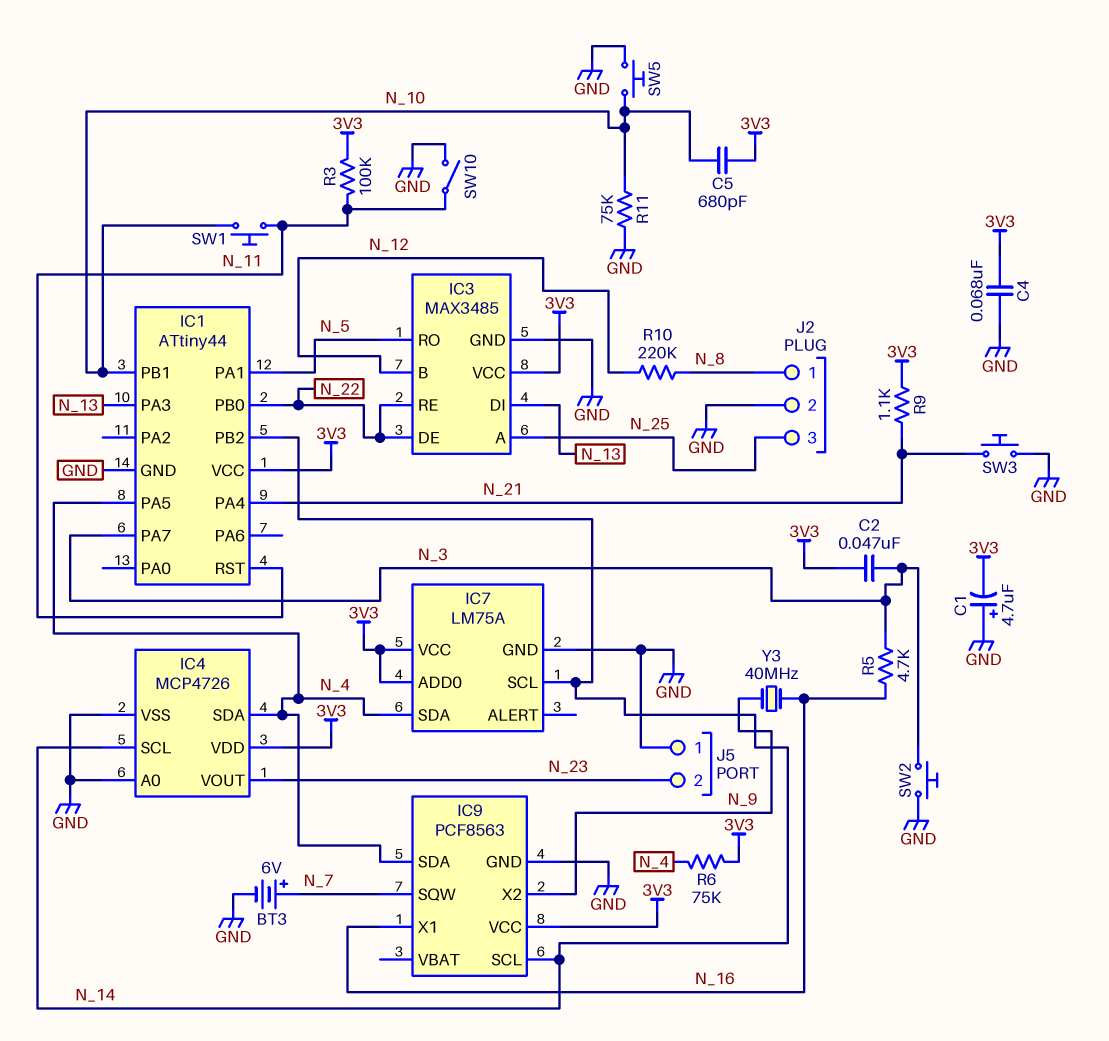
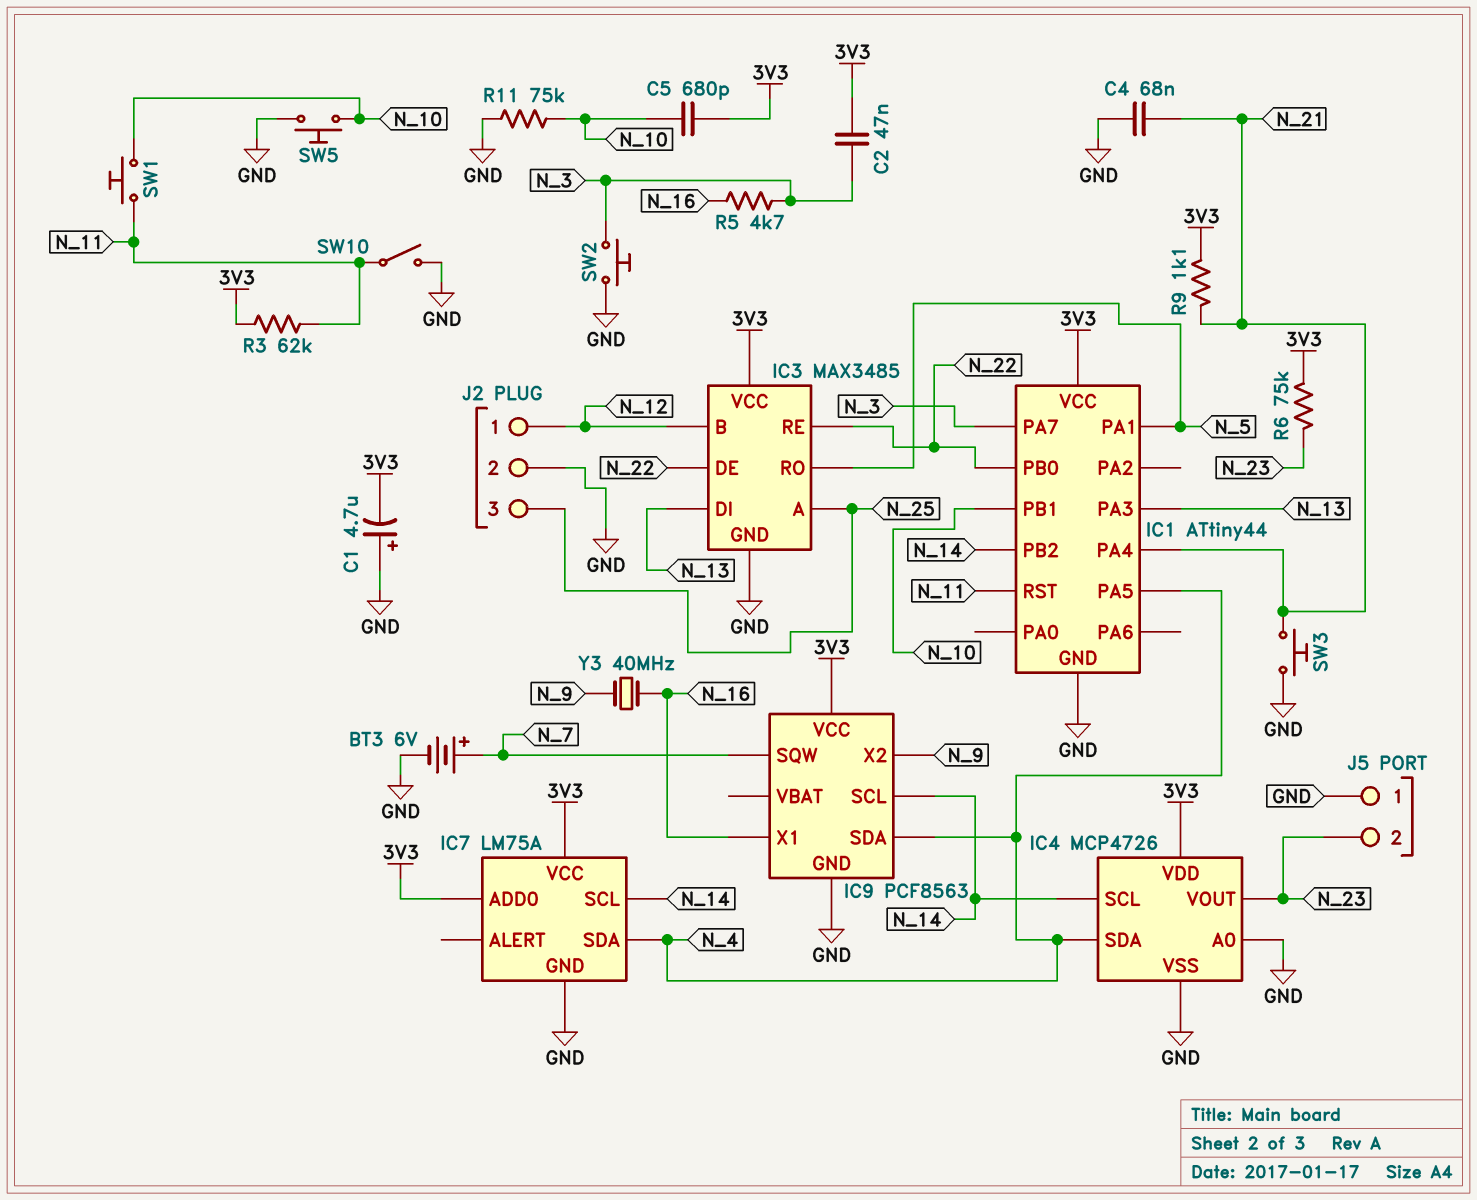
C4: 68nF (3V3, GND) -> 68nF (GND, N_21)
J2 pin 1: N_8 -> N_12
R3: 100k (3V3, N_11) -> 62k (3V3, N_11)
R6: 75k (3V3, N_4) -> 75k (3V3, N_23)
R10: 220k (N_8, N_12) -> none

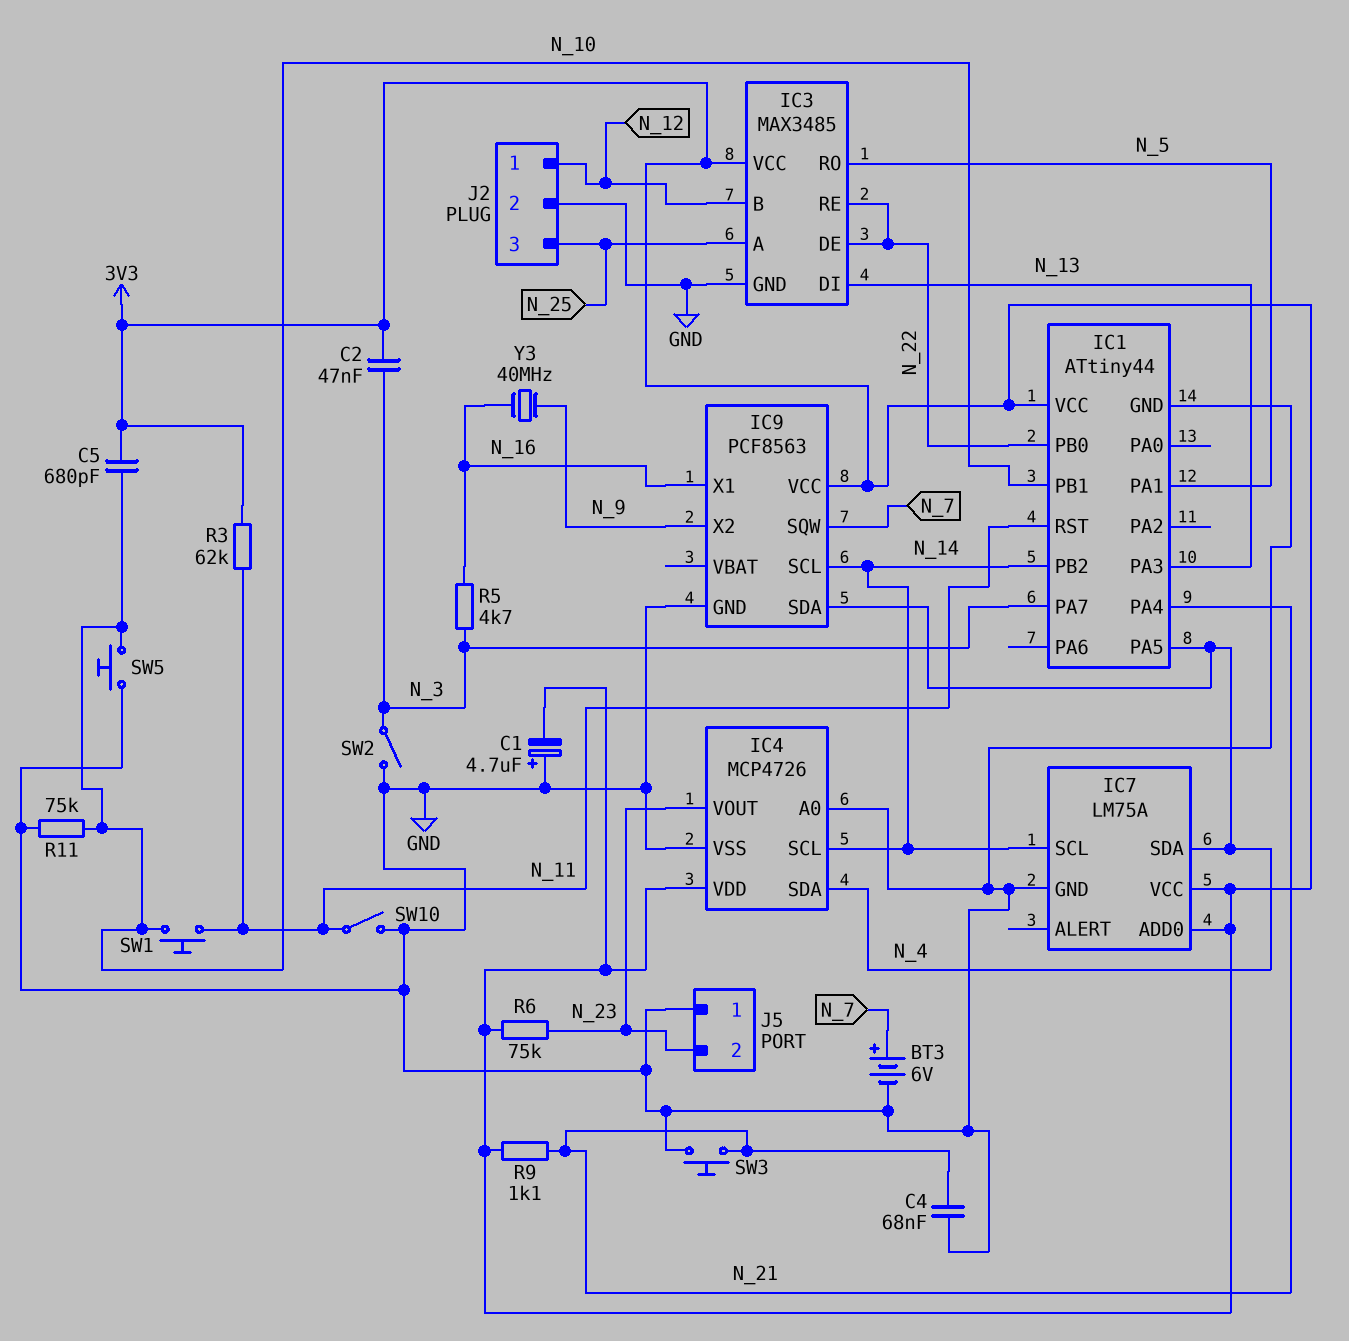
SW2: button (GND, N_3) -> switch (GND, N_3)

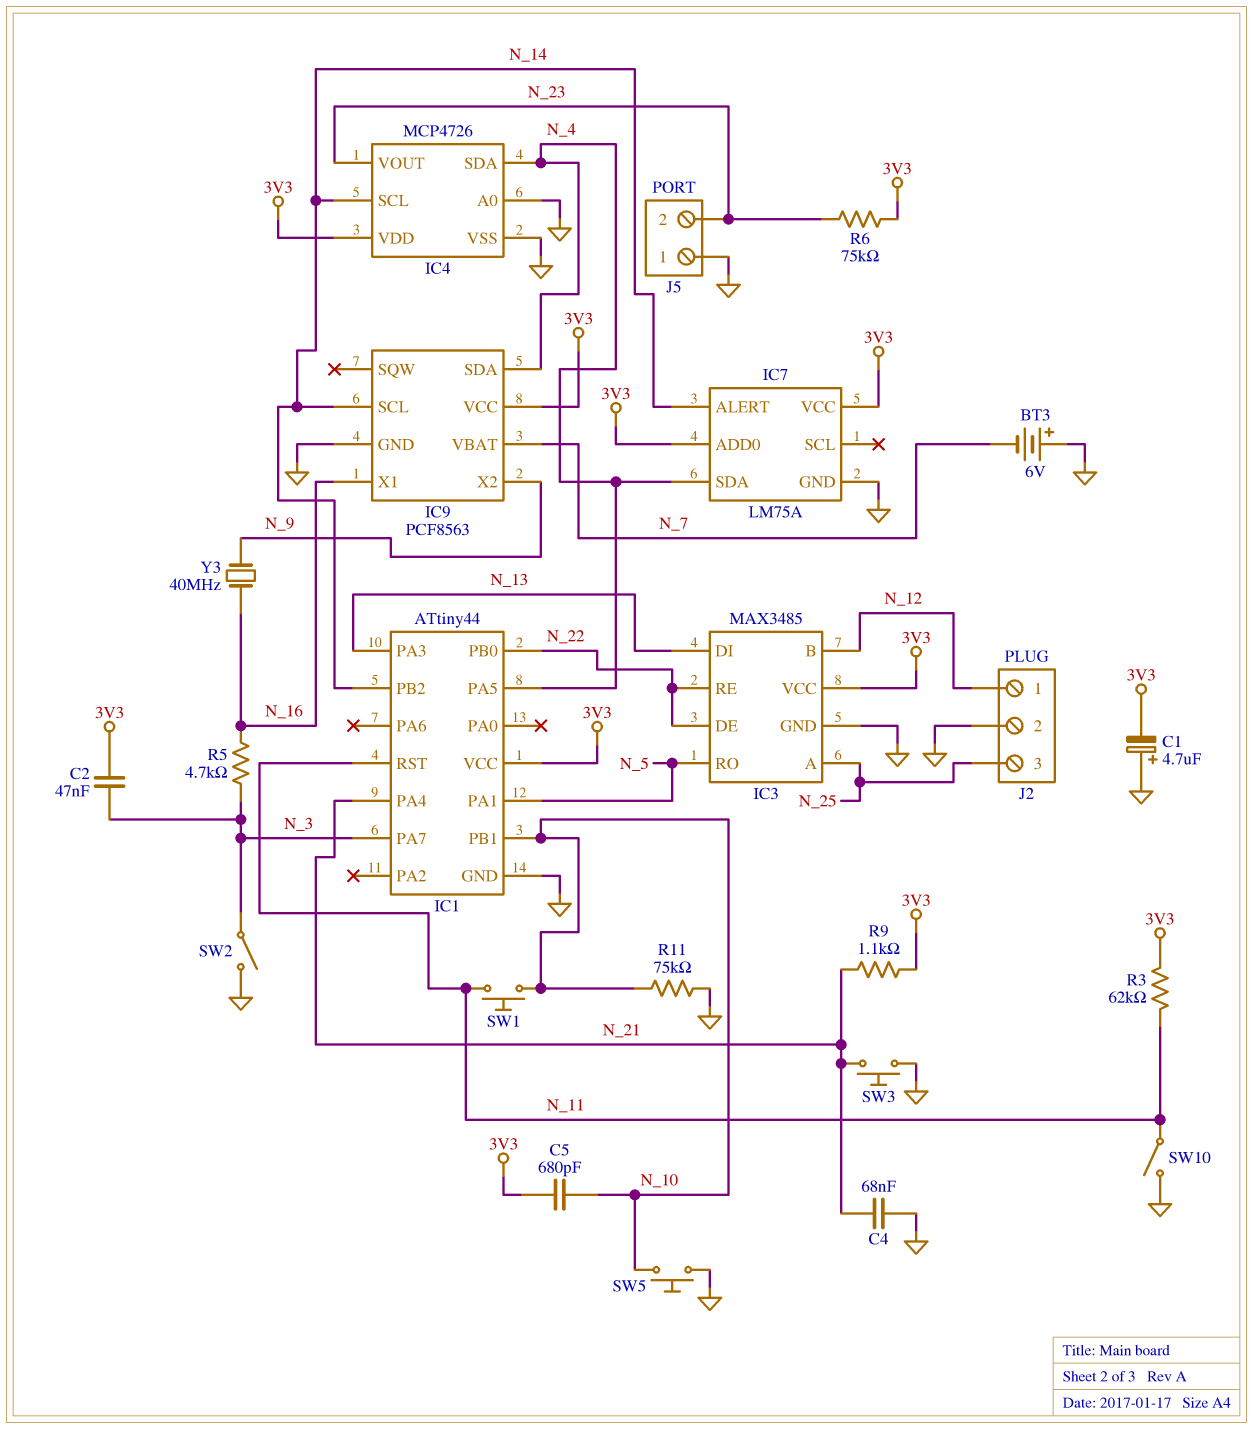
BT3: 6V (plus N_7, minus GND) -> 6V (plus GND, minus N_7)
IC7 pin ALERT: none -> N_14
IC7 pin SCL: N_14 -> none
IC9 pin SQW: N_7 -> none
IC9 pin VBAT: none -> N_7

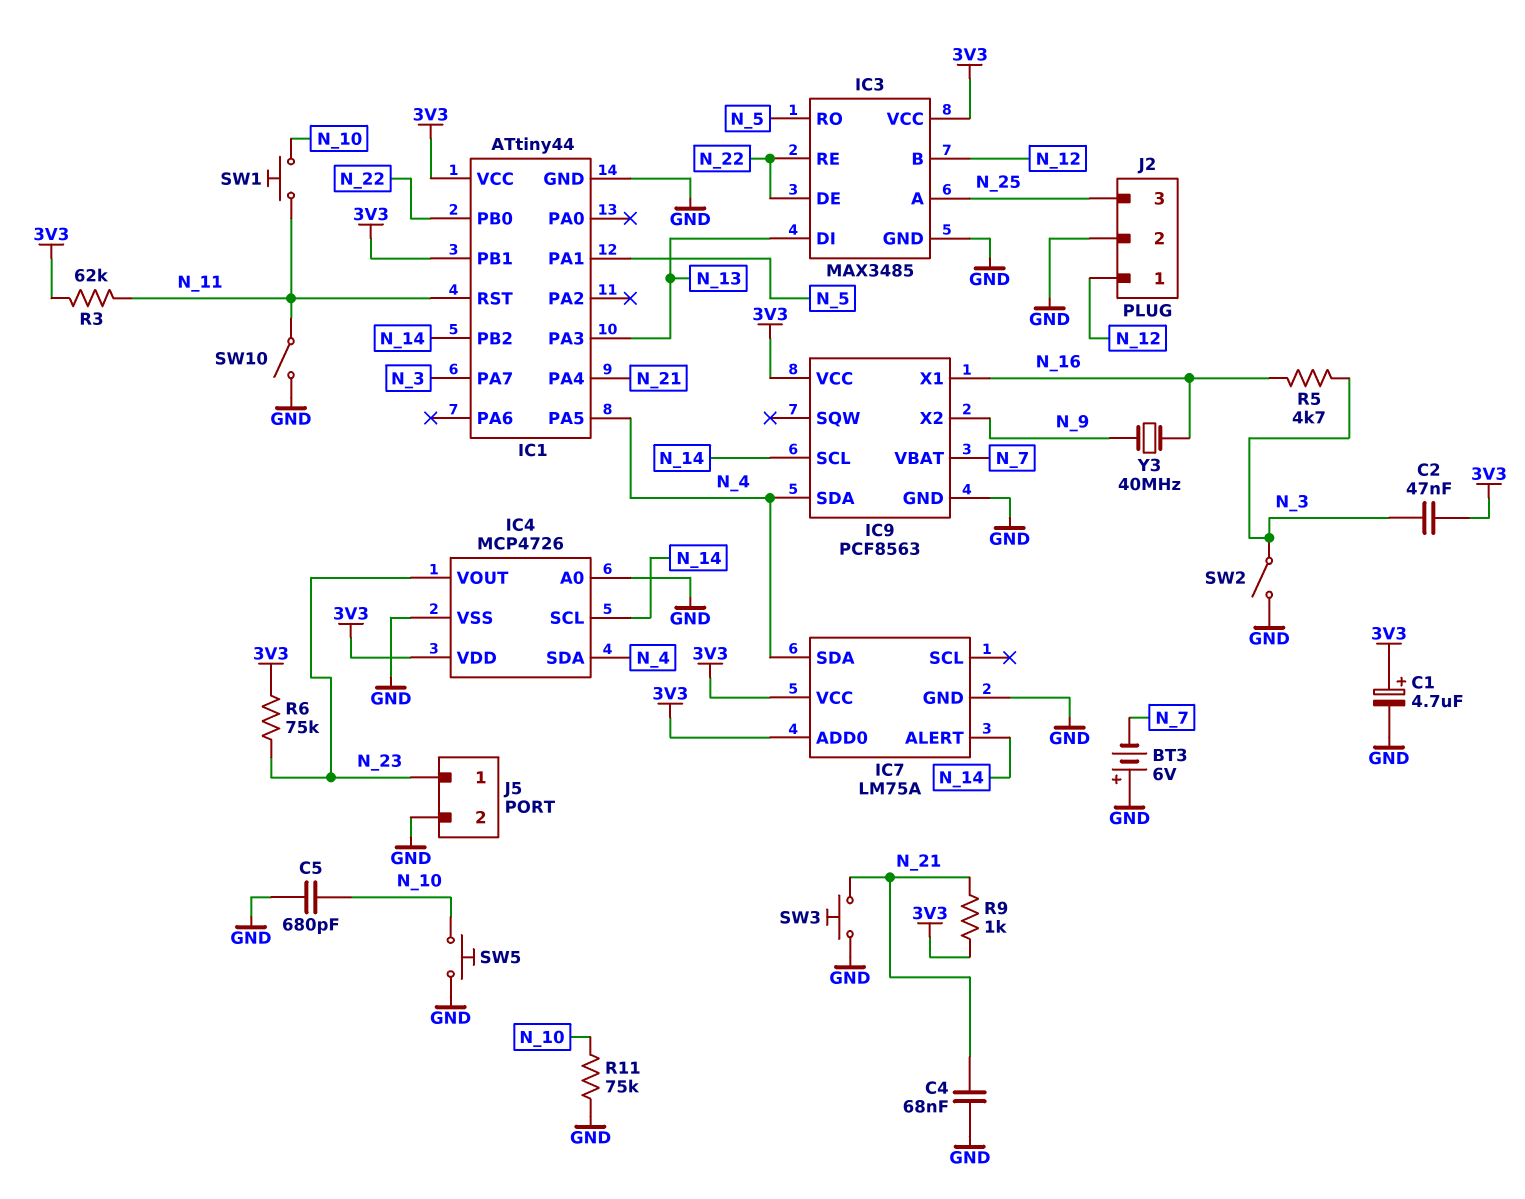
C1: 4.7uF (plus GND, minus 3V3) -> 4.7uF (plus 3V3, minus GND)
C5: 680pF (3V3, N_10) -> 680pF (GND, N_10)
IC1 pin PB1: N_10 -> 3V3
J5 pin 1: GND -> N_23
J5 pin 2: N_23 -> GND
R9: 1.1k (3V3, N_21) -> 1k (3V3, N_21)

